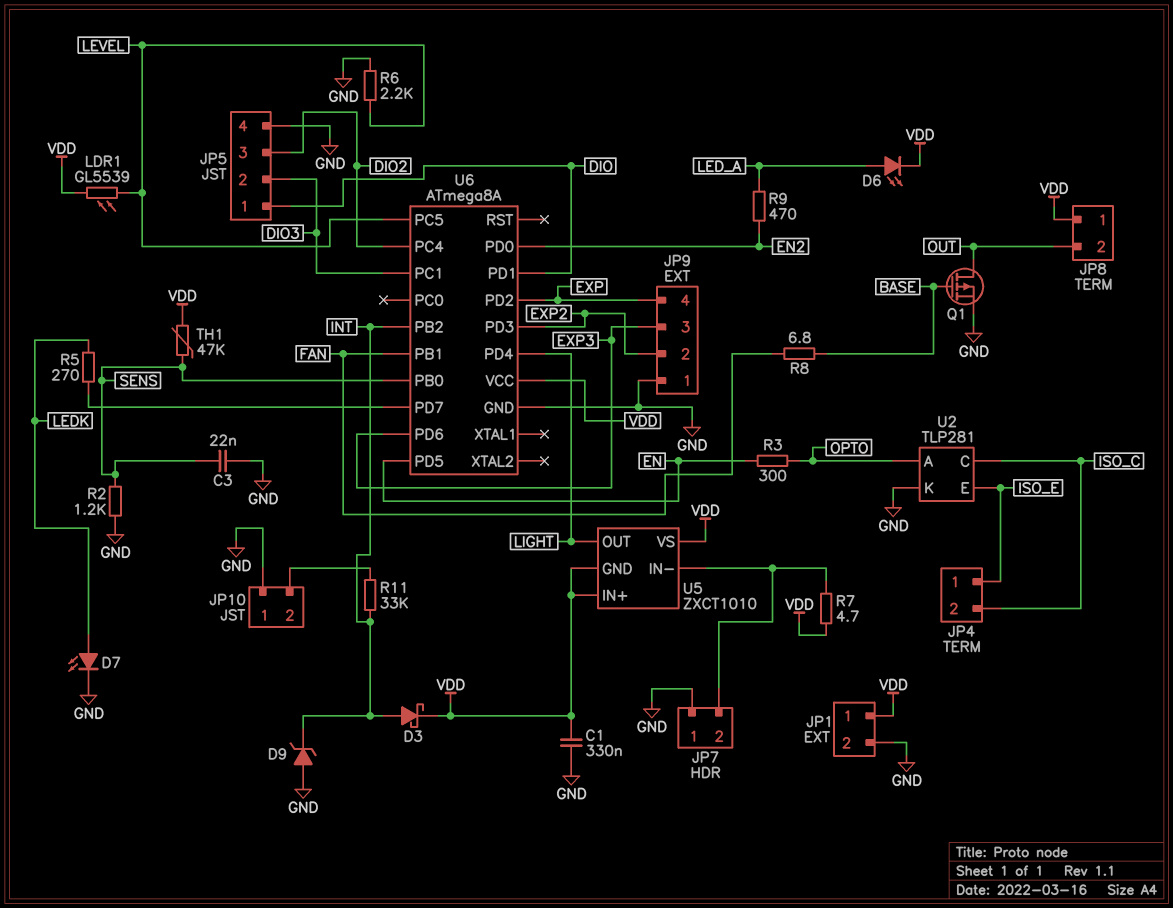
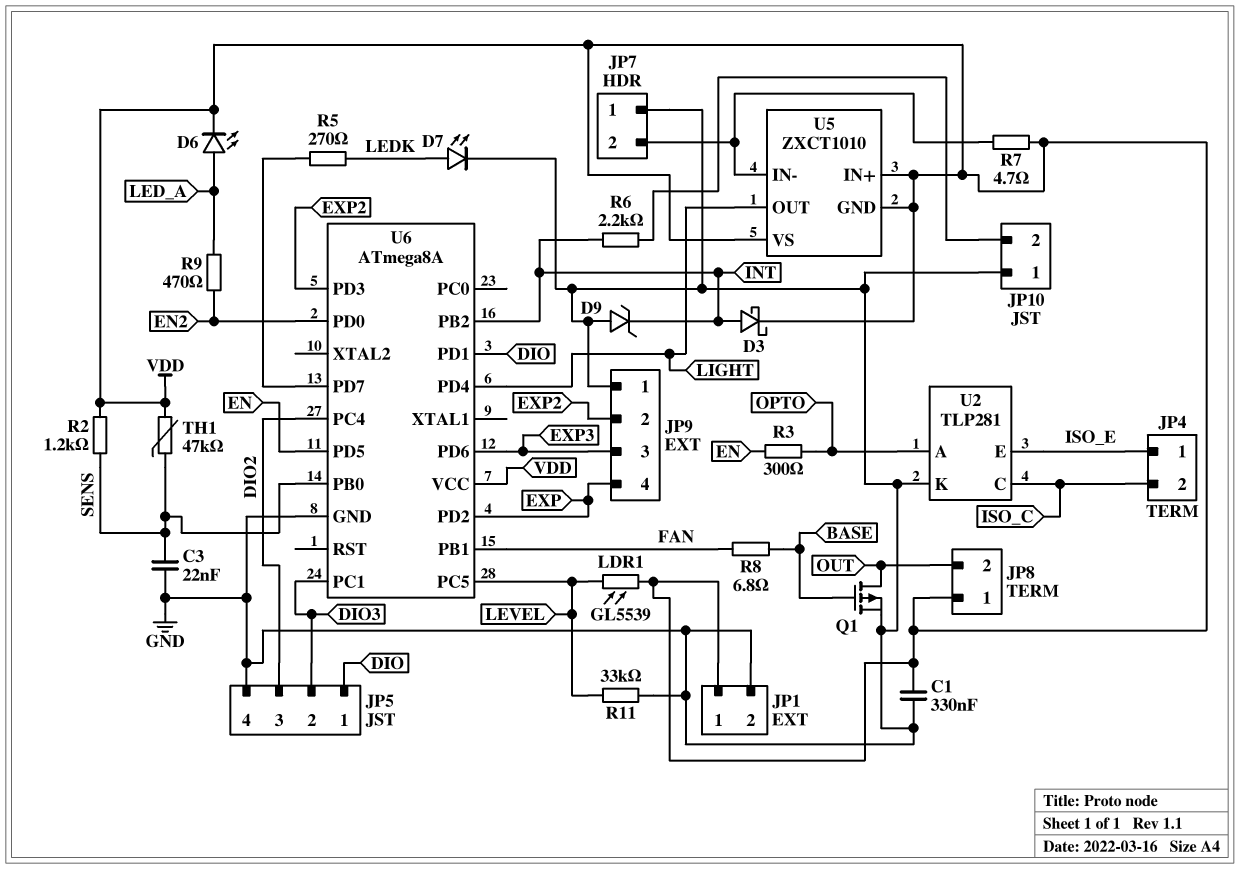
R2: 1.2k (GND, SENS) -> 1.2k (SENS, VDD)
R6: 2.2k (GND, LEVEL) -> 2.2k (INT, JP10/2)
R11: 33k (INT, JP10/2) -> 33k (GND, LEVEL)

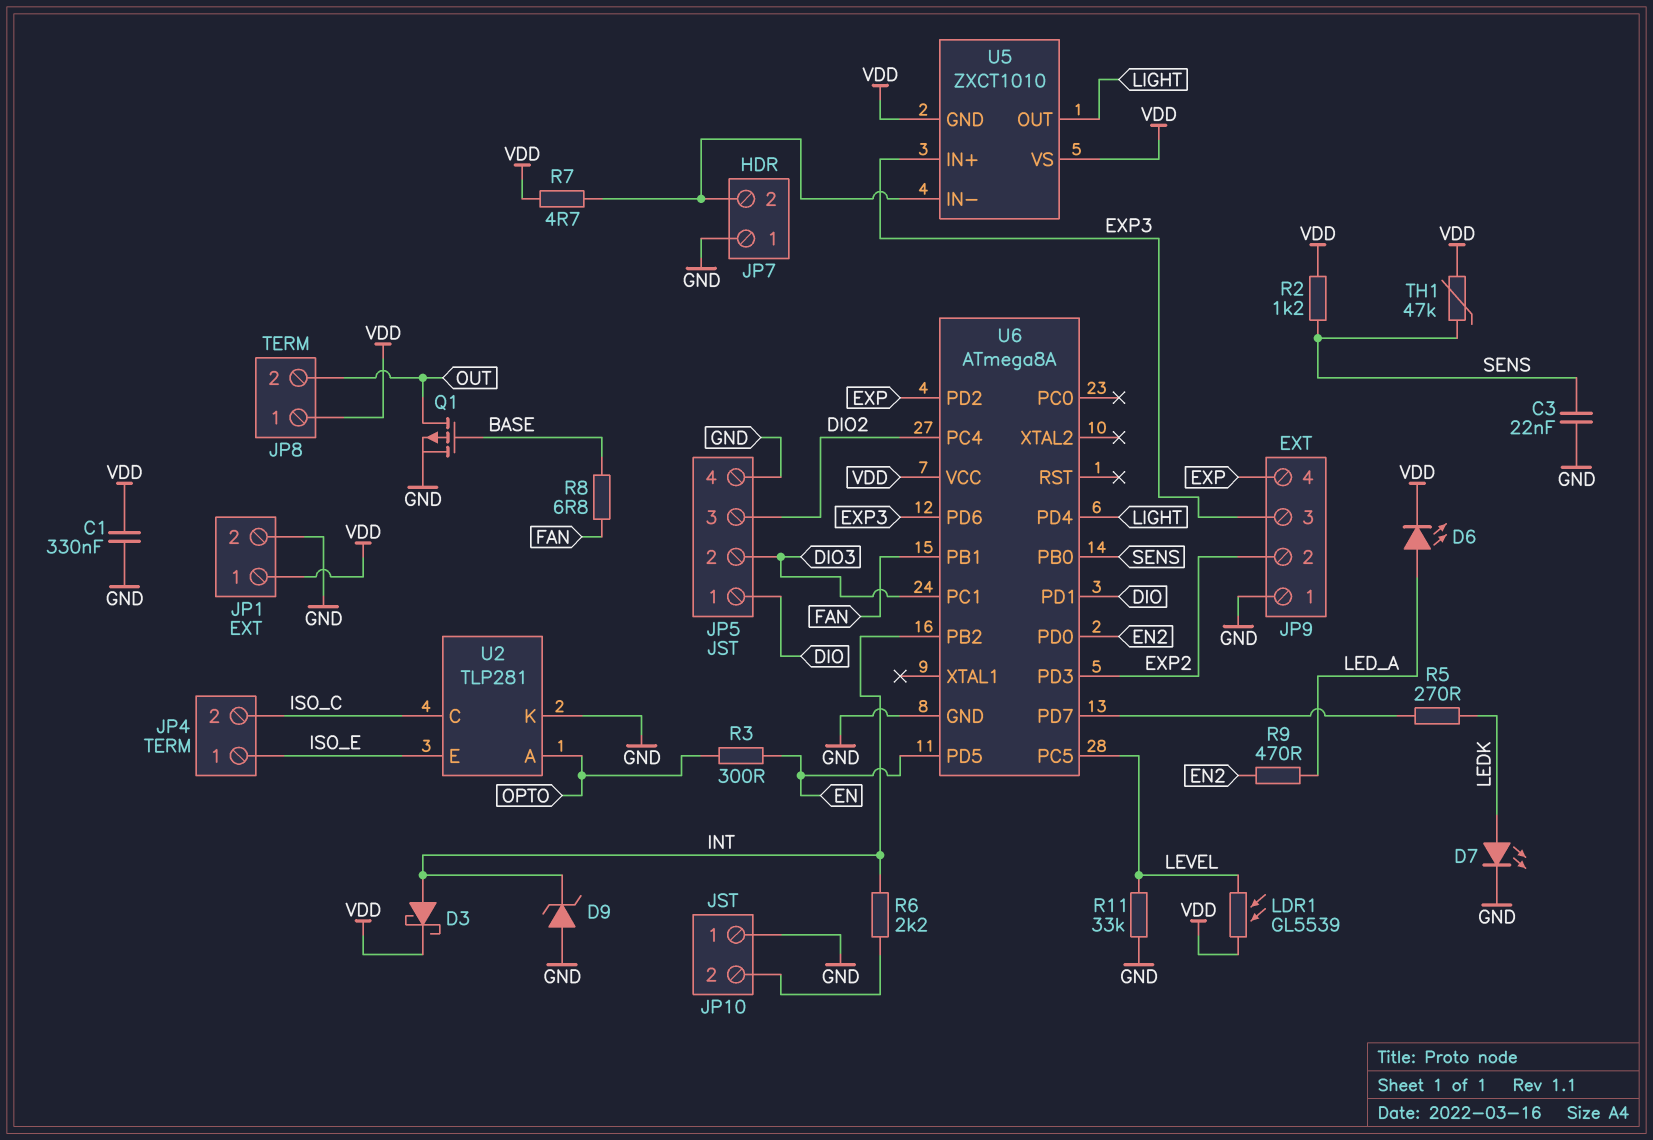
U5 pin IN+: VDD -> EXP3

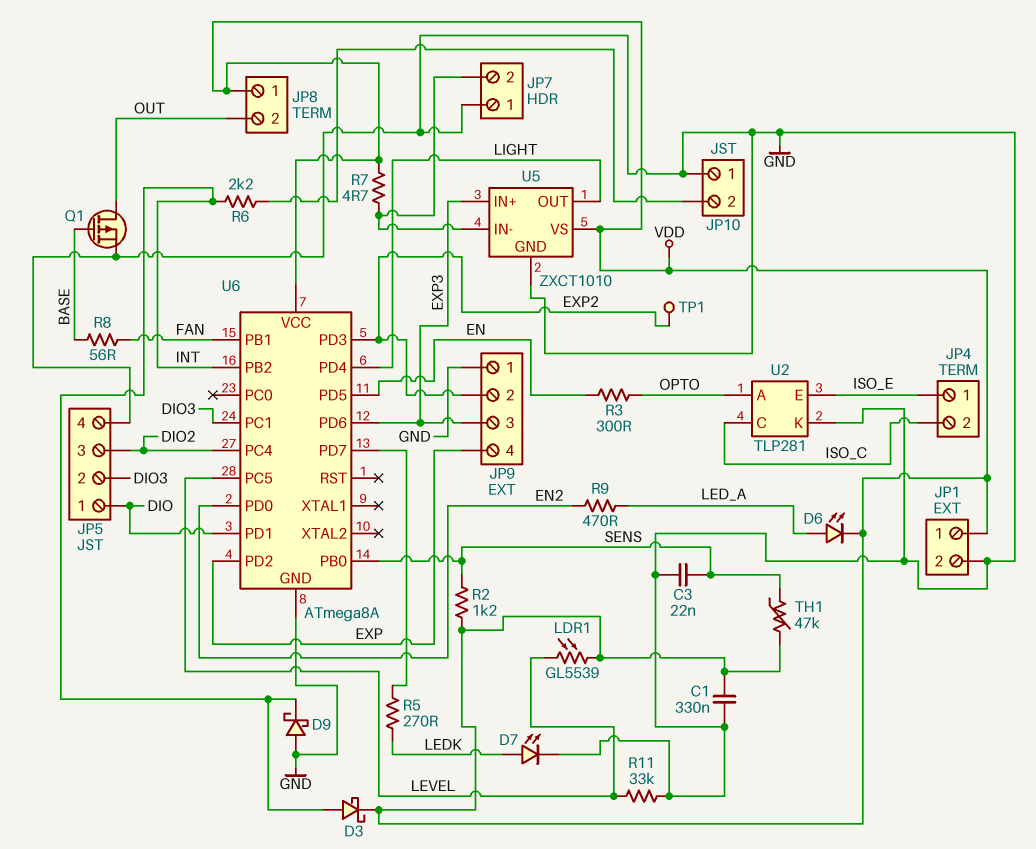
D9: zener (A GND, K INT) -> schottky (A GND, K INT)
R8: 6.8 (BASE, FAN) -> 56 (BASE, FAN)
TP1: none -> test point (EXP2)
U5 pin GND: VDD -> GND

